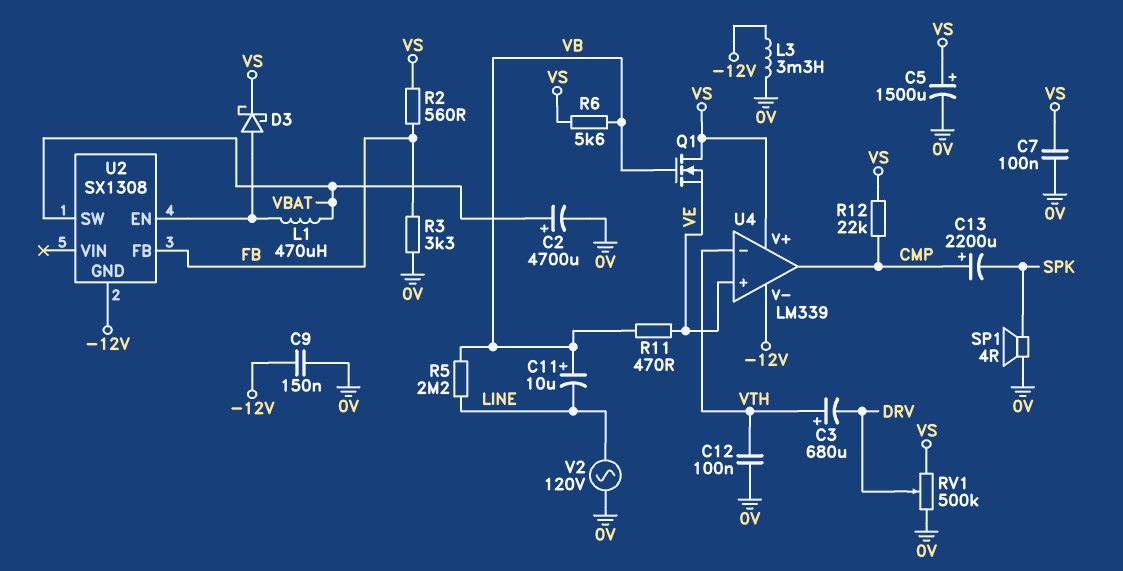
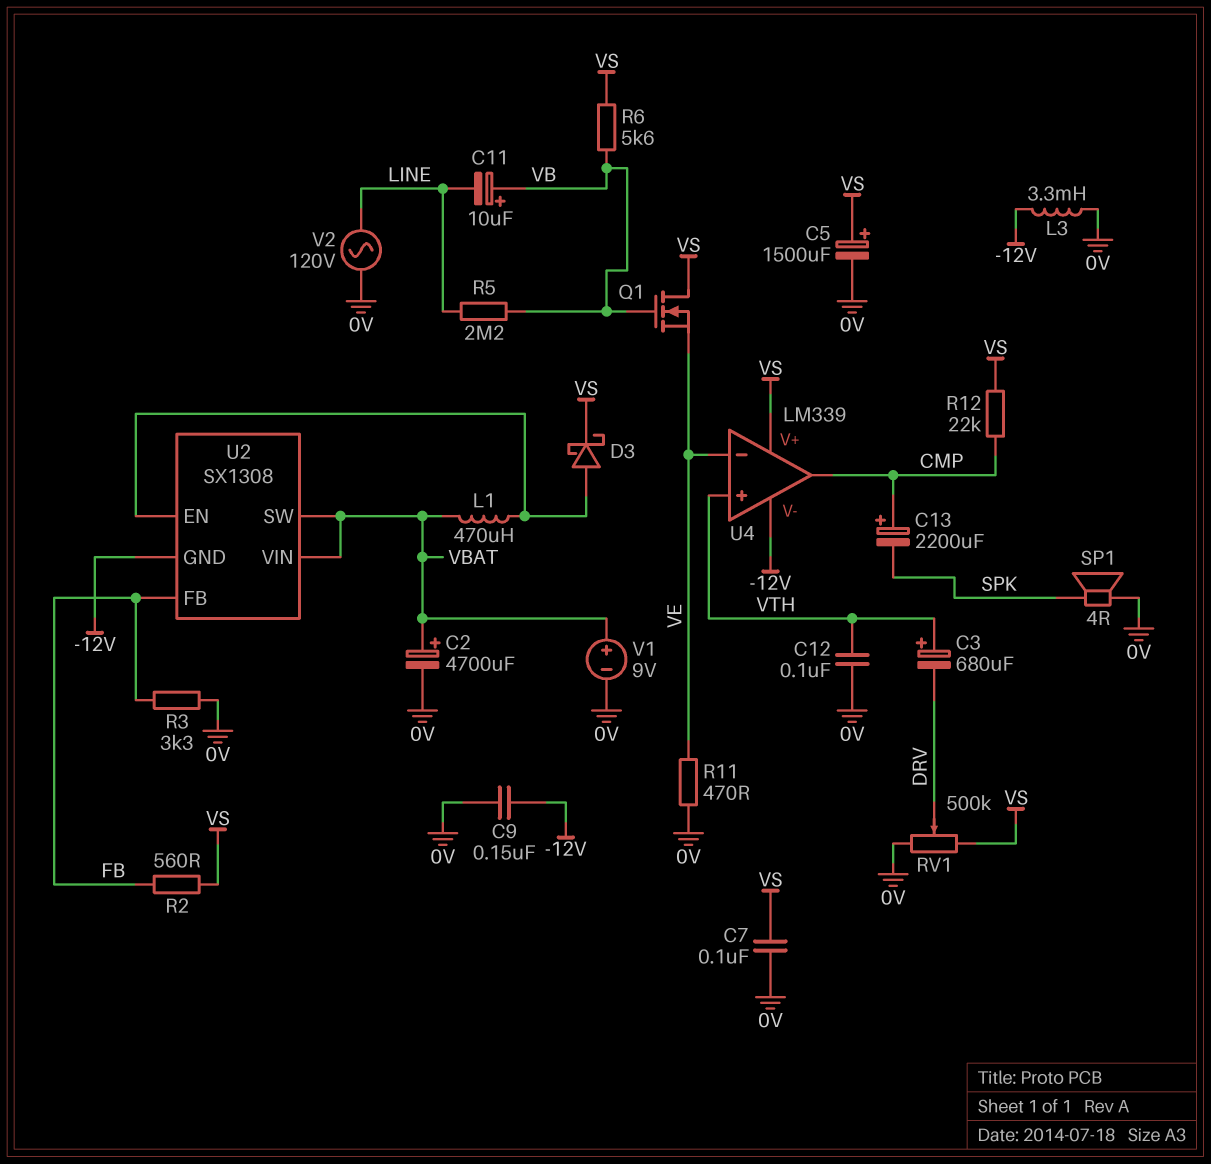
R11: 470 (VB, VE) -> 470 (0V, VE)
U2 pin VIN: none -> VBAT
U4 pin in+: VE -> VTH
U4 pin in-: VTH -> VE
V1: none -> 9V (plus VBAT, minus 0V)

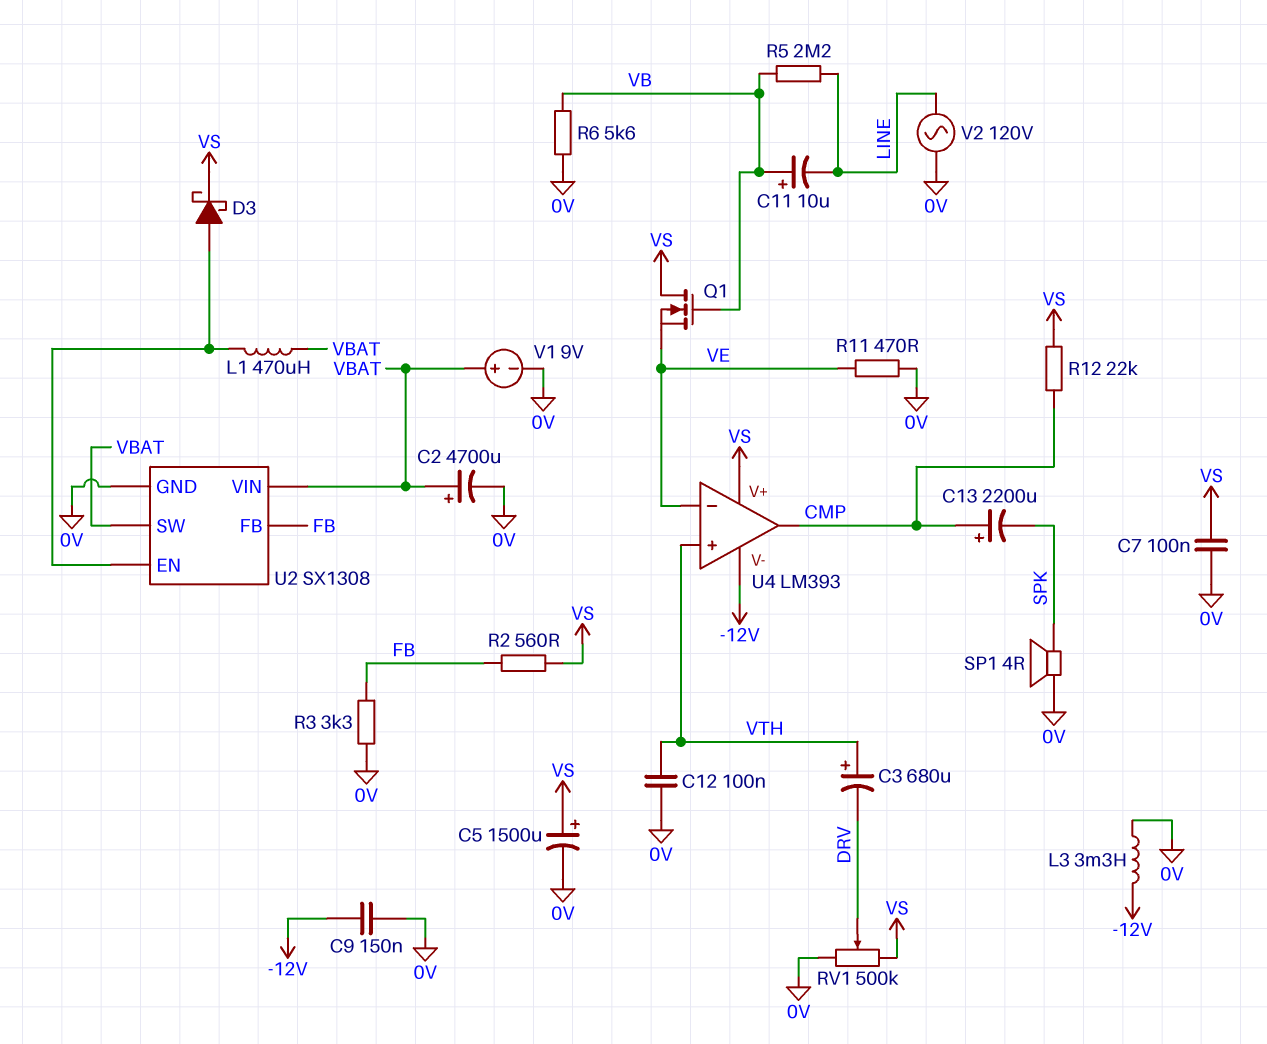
R6: 5.6k (VB, VS) -> 5.6k (0V, VB)
U2 pin GND: -12V -> 0V
U4: LM339 -> LM393

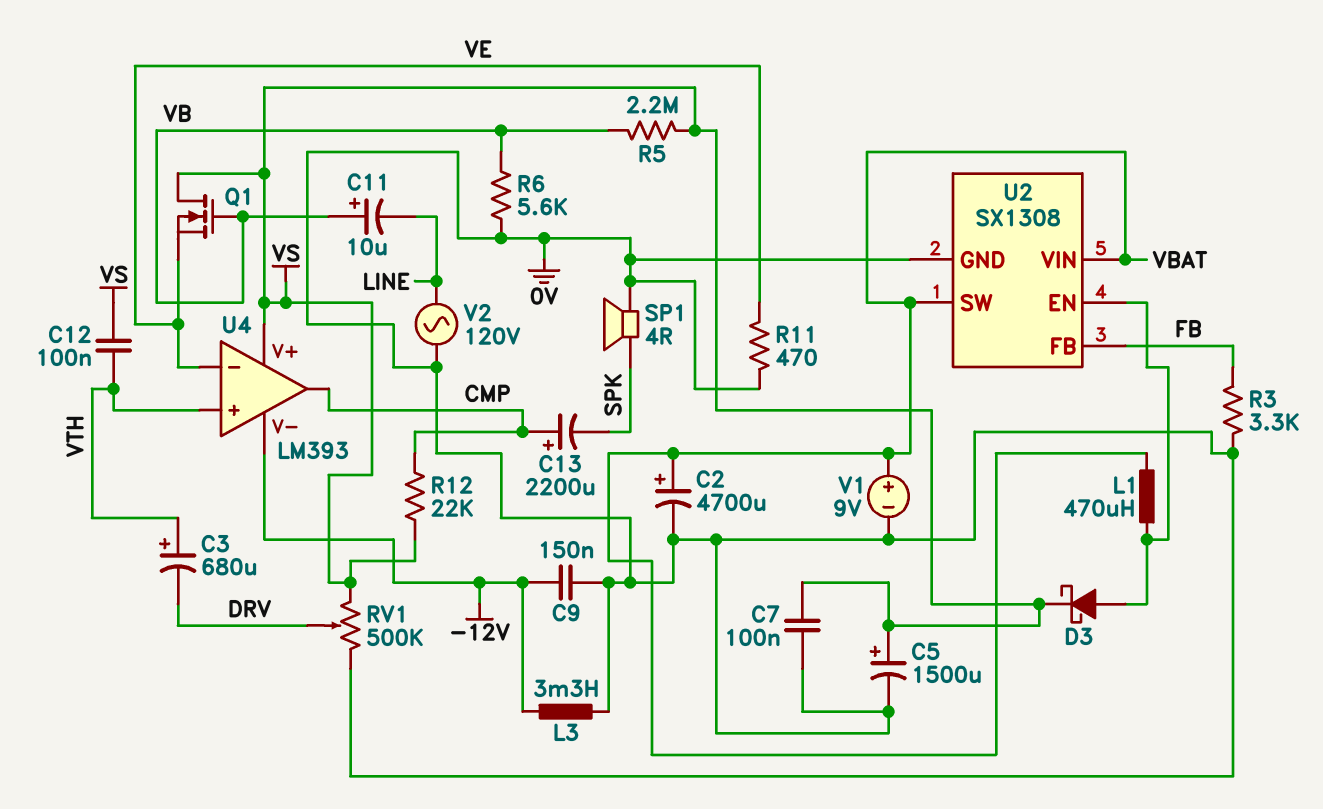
C12: 100nF (0V, VTH) -> 100nF (VS, VTH)
R2: 560 (FB, VS) -> none
R5: 2.2M (LINE, VB) -> 2.2M (VB, VS)

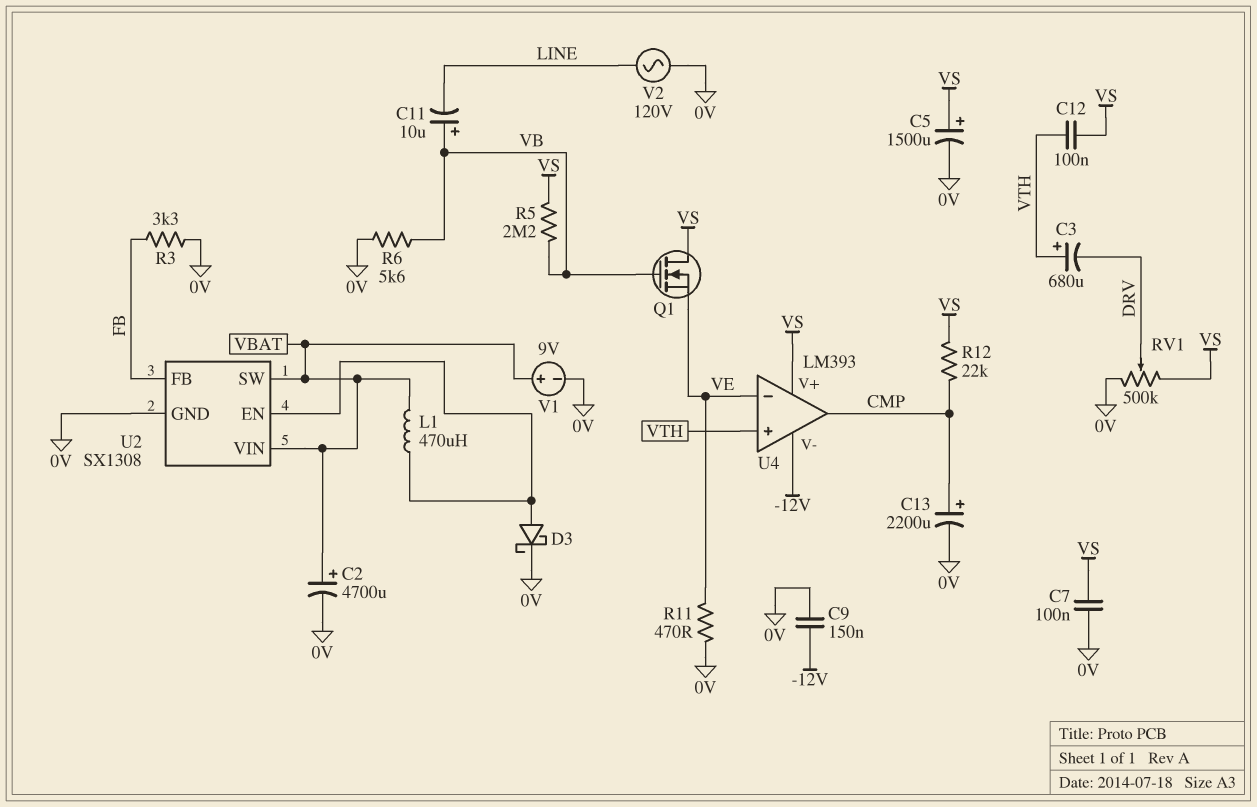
C13: 2200uF (plus CMP, minus SPK) -> 2200uF (plus CMP, minus 0V)
D3: schottky (A U2/EN, K VS) -> schottky (A U2/EN, K 0V)
L3: 3.3mH (-12V, 0V) -> none
SP1: speaker 4R (0V, SPK) -> none

